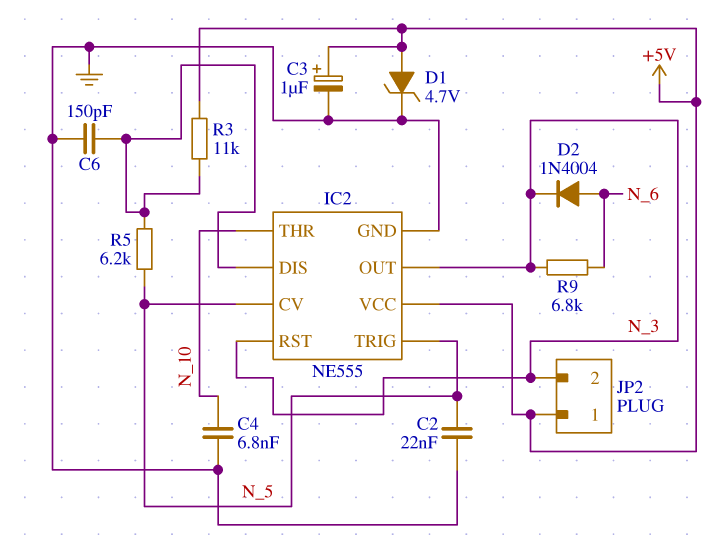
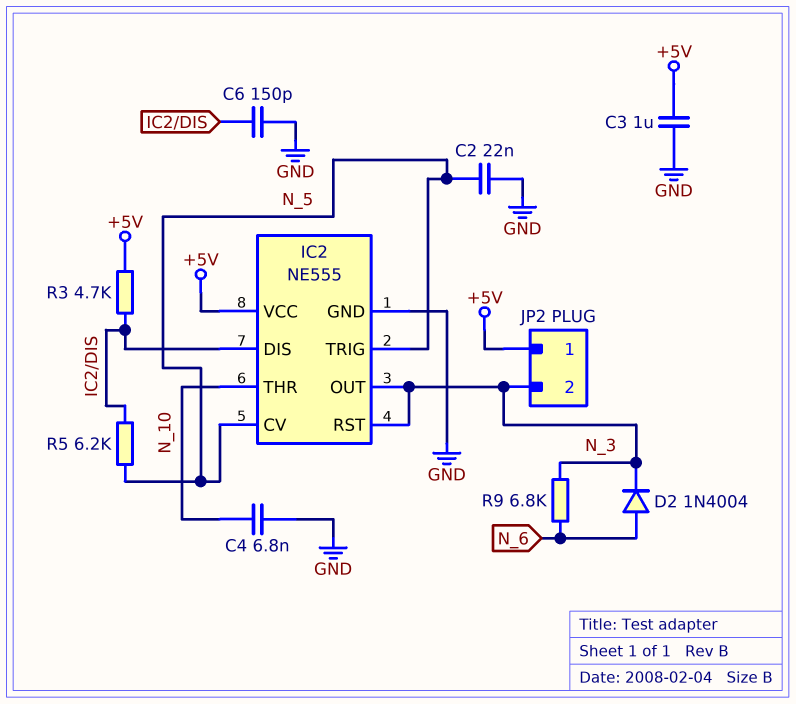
C3: 1uF (plus +5V, minus GND) -> 1uF (+5V, GND)
D1: zener 4.7V (A +5V, K GND) -> none
R3: 11k (+5V, IC2/DIS) -> 4.7k (+5V, IC2/DIS)

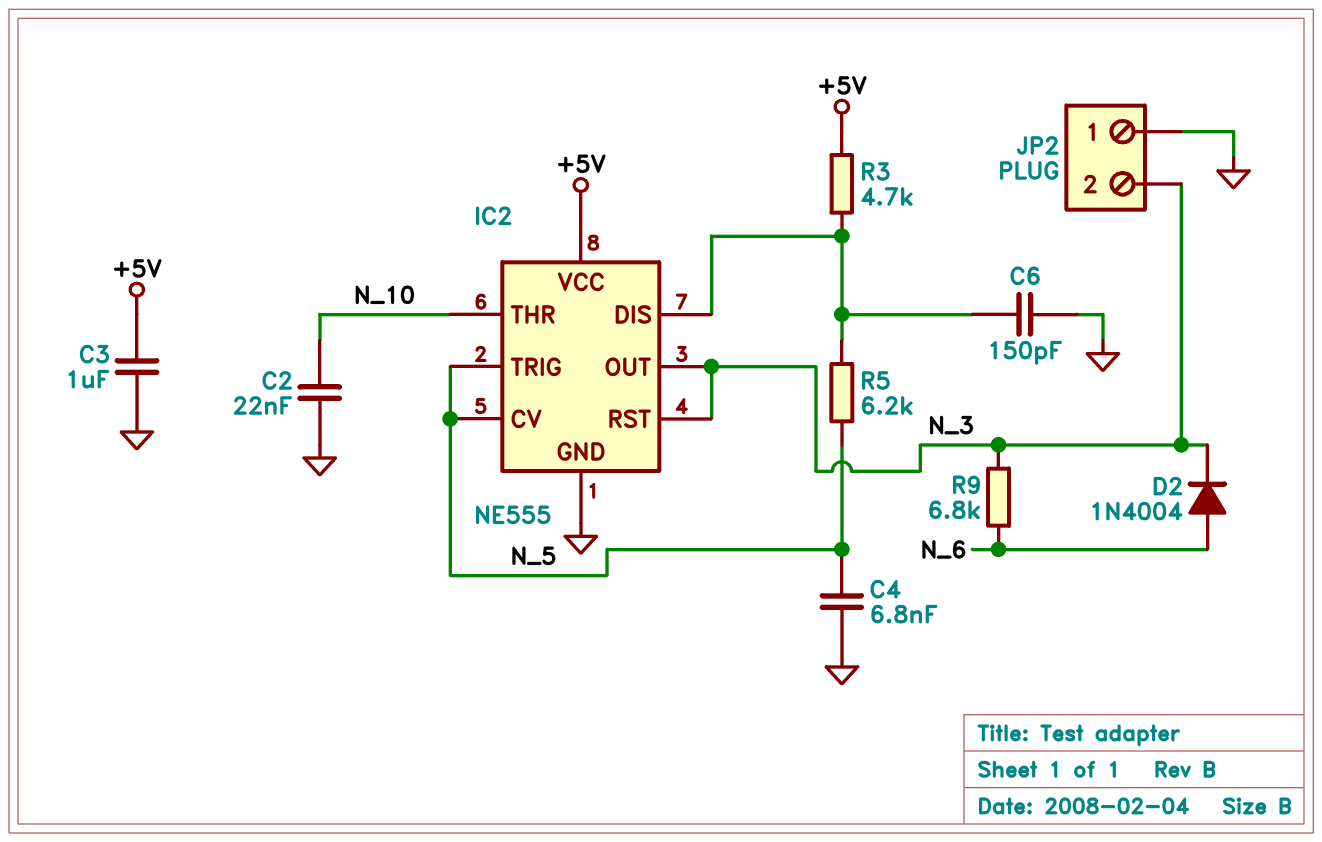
C2: 22nF (GND, N_5) -> 22nF (GND, N_10)
C4: 6.8nF (GND, N_10) -> 6.8nF (GND, N_5)
JP2 pin 1: +5V -> GND

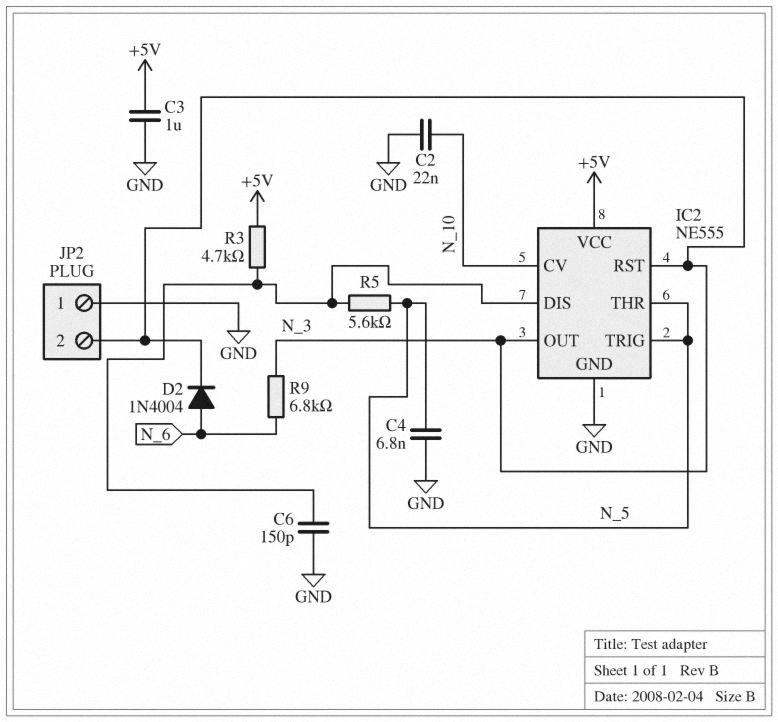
IC2 pin CV: N_5 -> N_10
IC2 pin THR: N_10 -> N_5
R5: 6.2k (IC2/DIS, N_5) -> 5.6k (IC2/DIS, N_5)

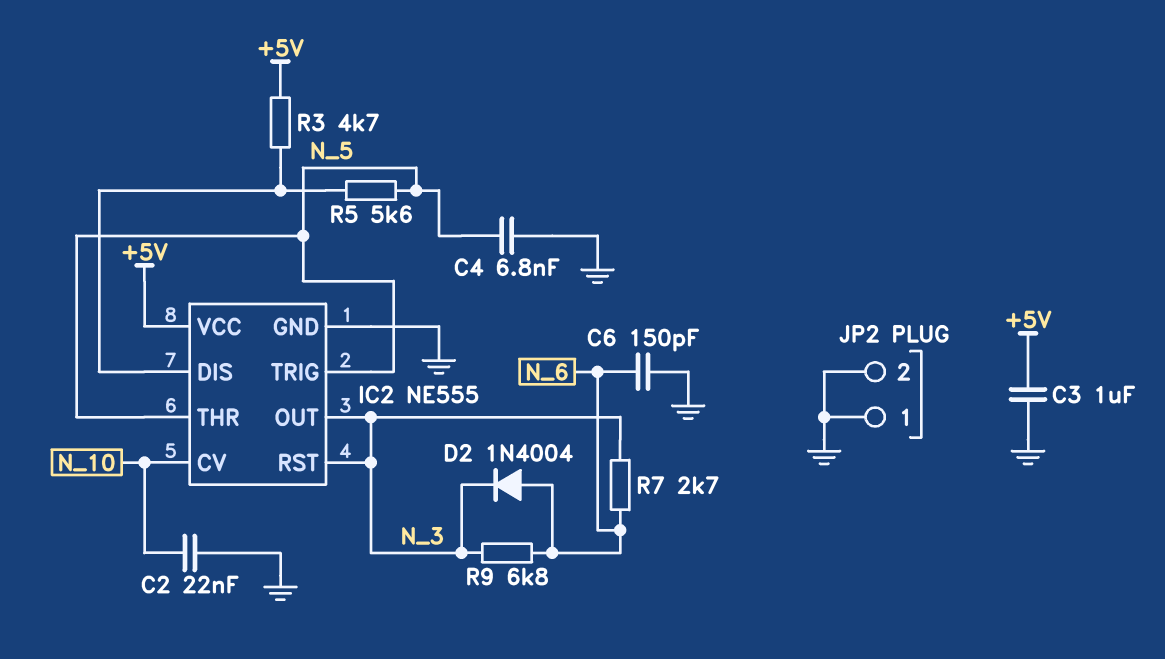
C6: 150pF (GND, IC2/DIS) -> 150pF (GND, N_6)
JP2 pin 2: N_3 -> GND
R7: none -> 2.7k (N_3, N_6)

